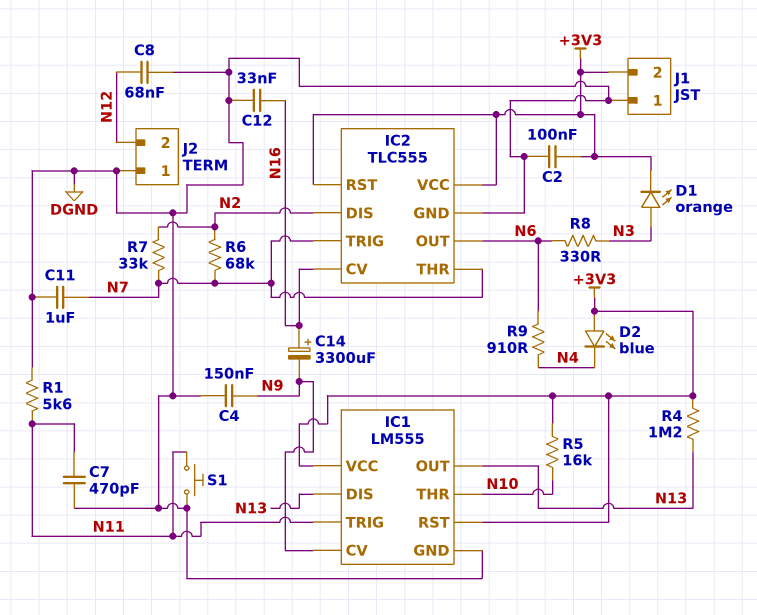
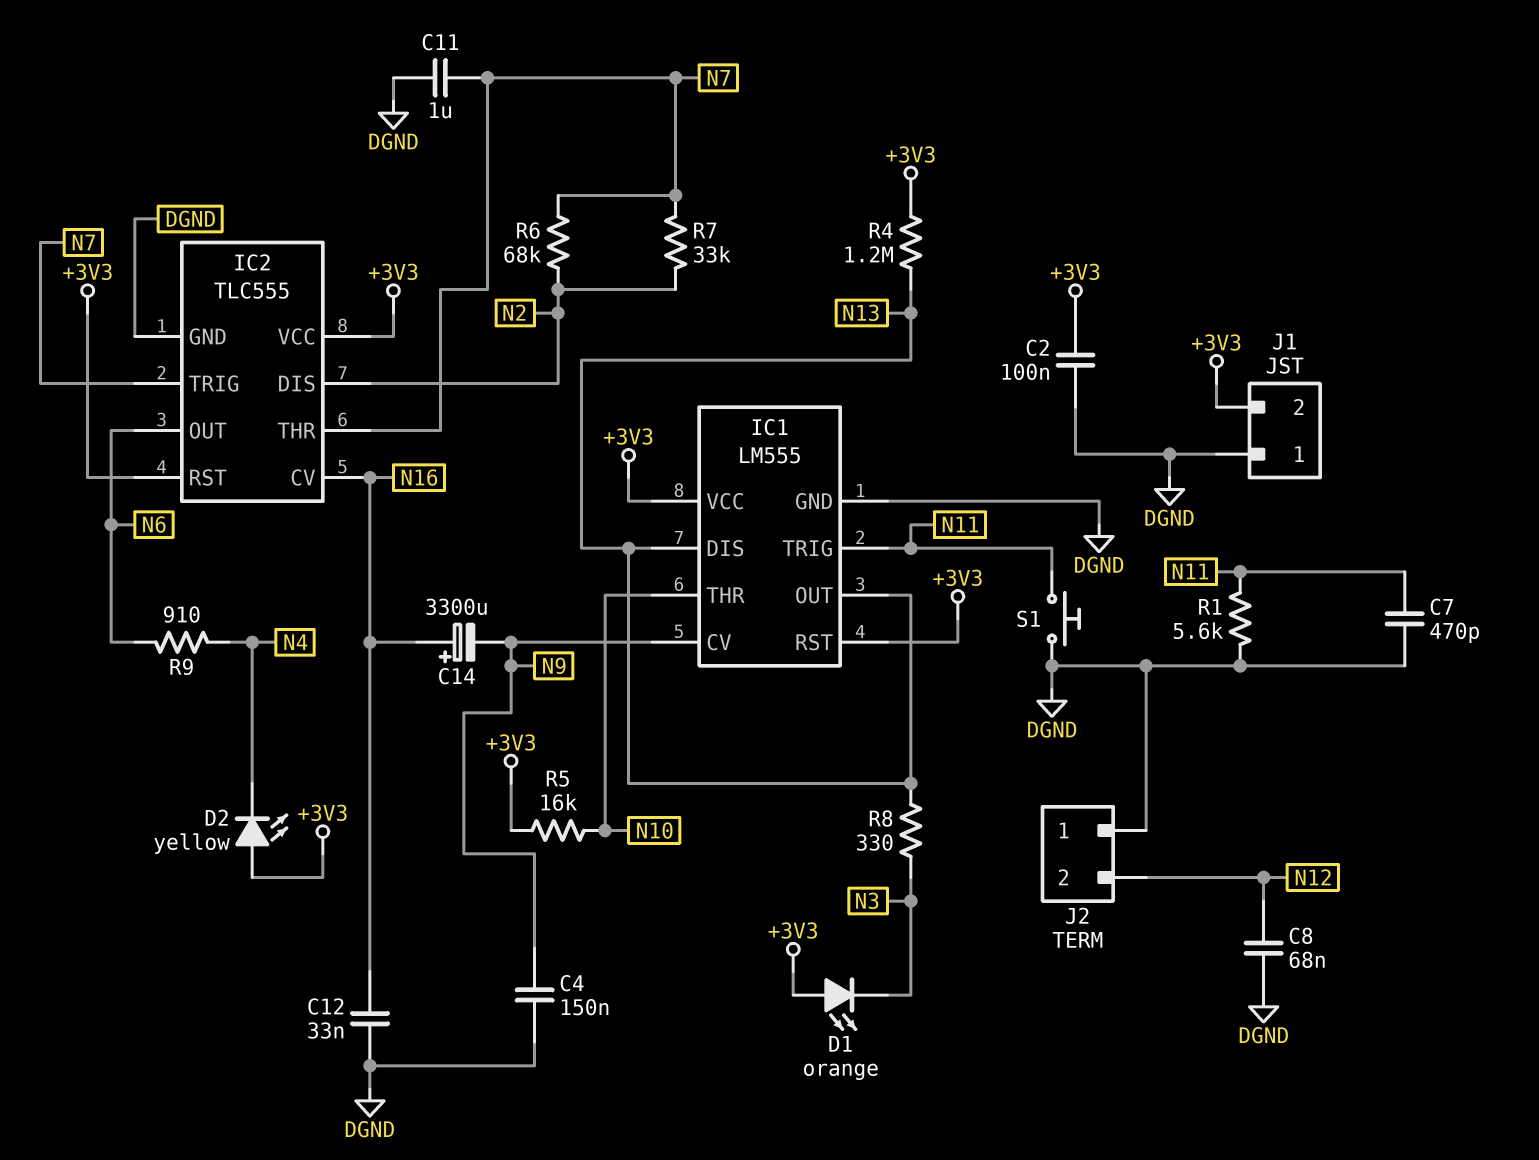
D1: LED orange (A N3, K +3V3) -> LED orange (A +3V3, K N3)
D2: LED blue (A +3V3, K N4) -> LED yellow (A +3V3, K N4)
R8: 330 (N3, N6) -> 330 (N3, N13)

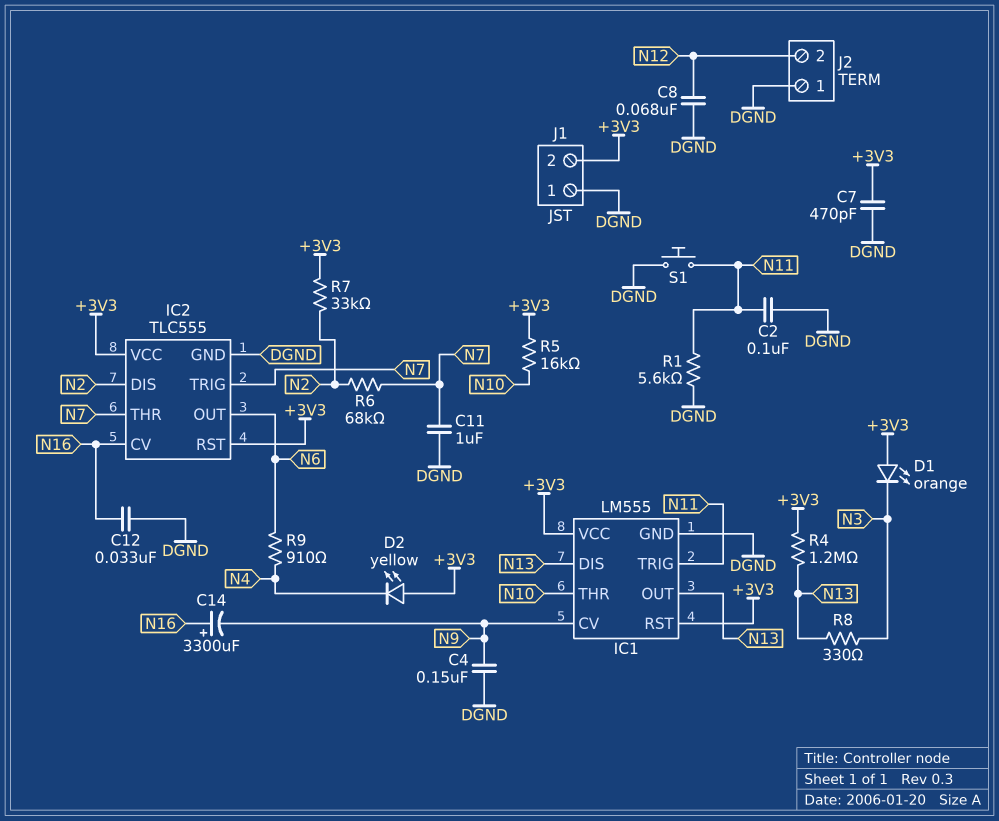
C2: 100nF (+3V3, DGND) -> 100nF (DGND, N11)
C7: 470pF (DGND, N11) -> 470pF (+3V3, DGND)
R7: 33k (N2, N7) -> 33k (+3V3, N2)

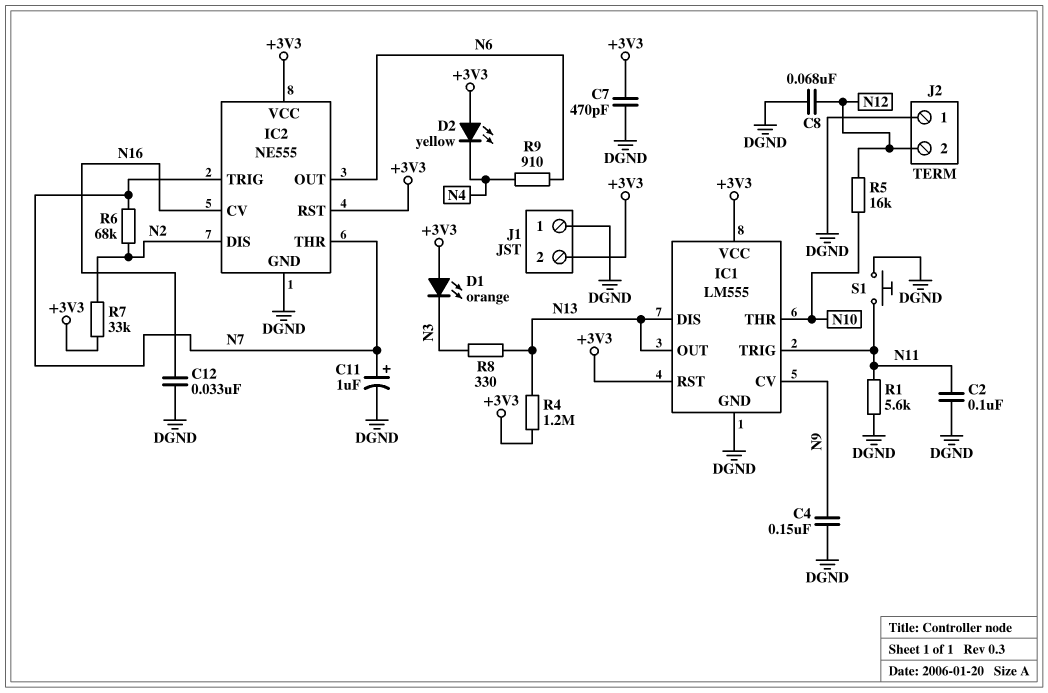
C11: 1uF (DGND, N7) -> 1uF (plus N7, minus DGND)
C14: 3300uF (plus N16, minus N9) -> none
IC2: TLC555 -> NE555
R5: 16k (+3V3, N10) -> 16k (N10, N12)

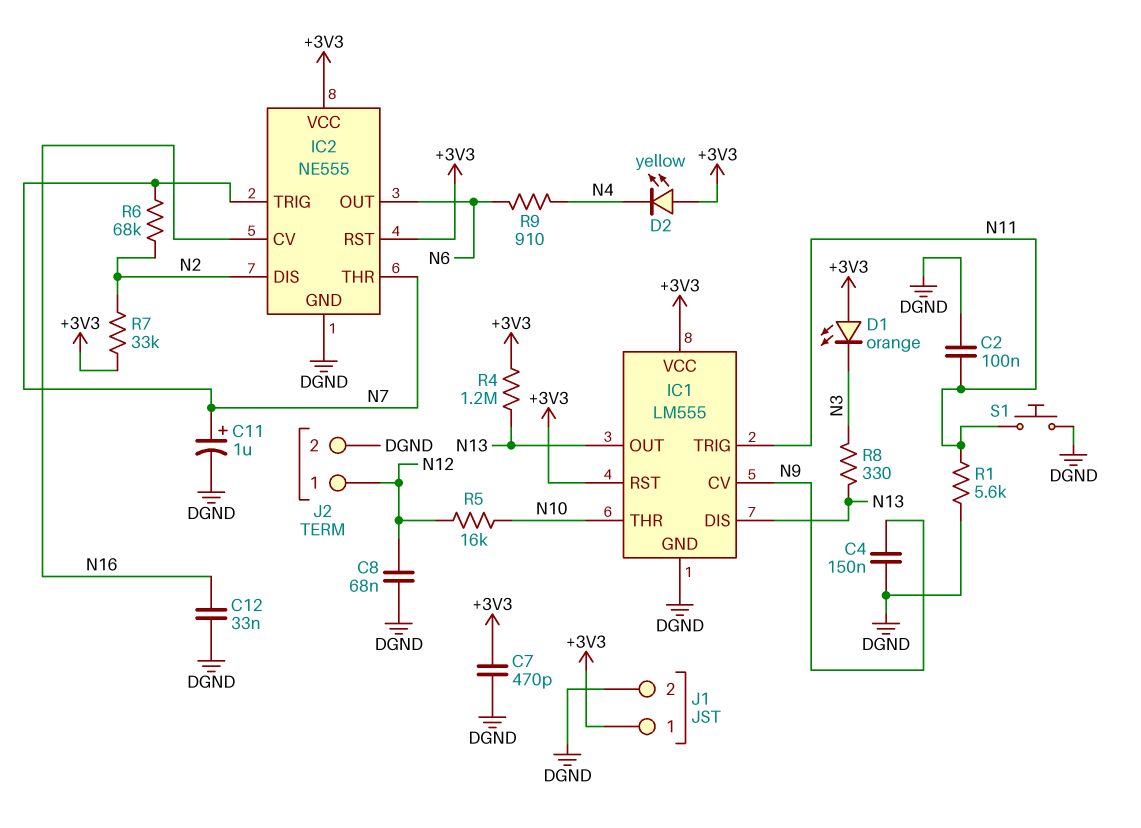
J1 pin 1: DGND -> +3V3
J1 pin 2: +3V3 -> DGND
J2 pin 1: DGND -> N12
J2 pin 2: N12 -> DGND

